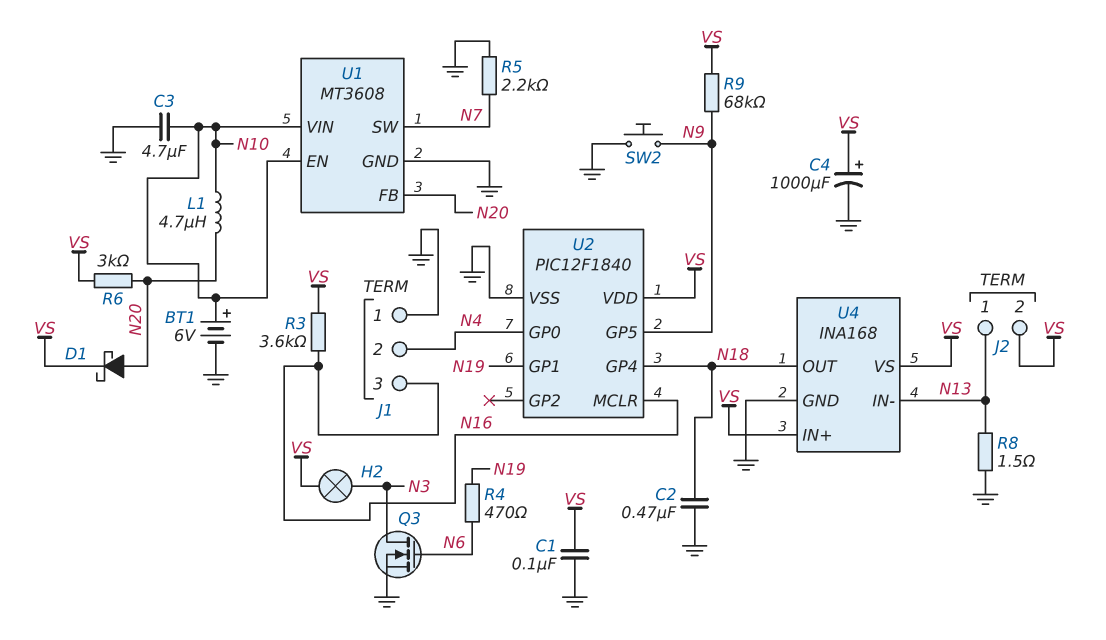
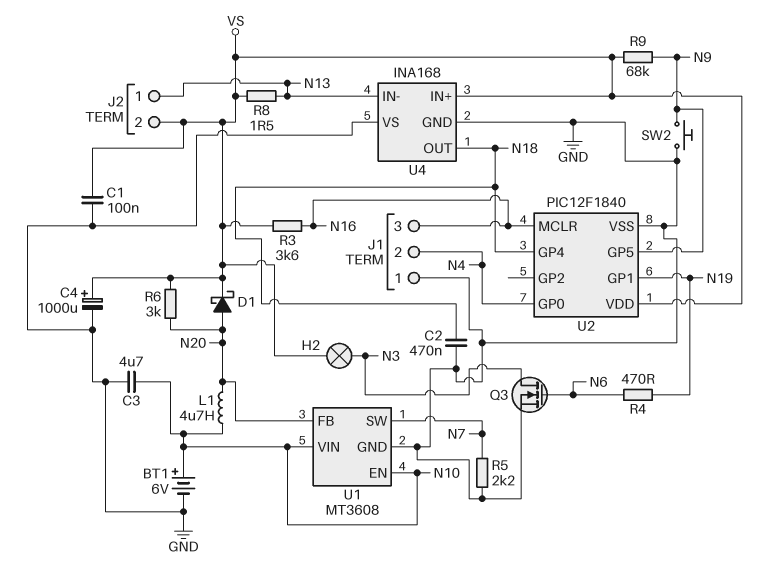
R8: 1.5 (GND, N13) -> 1.5 (N13, VS)
U4 pin VS: VS -> GND

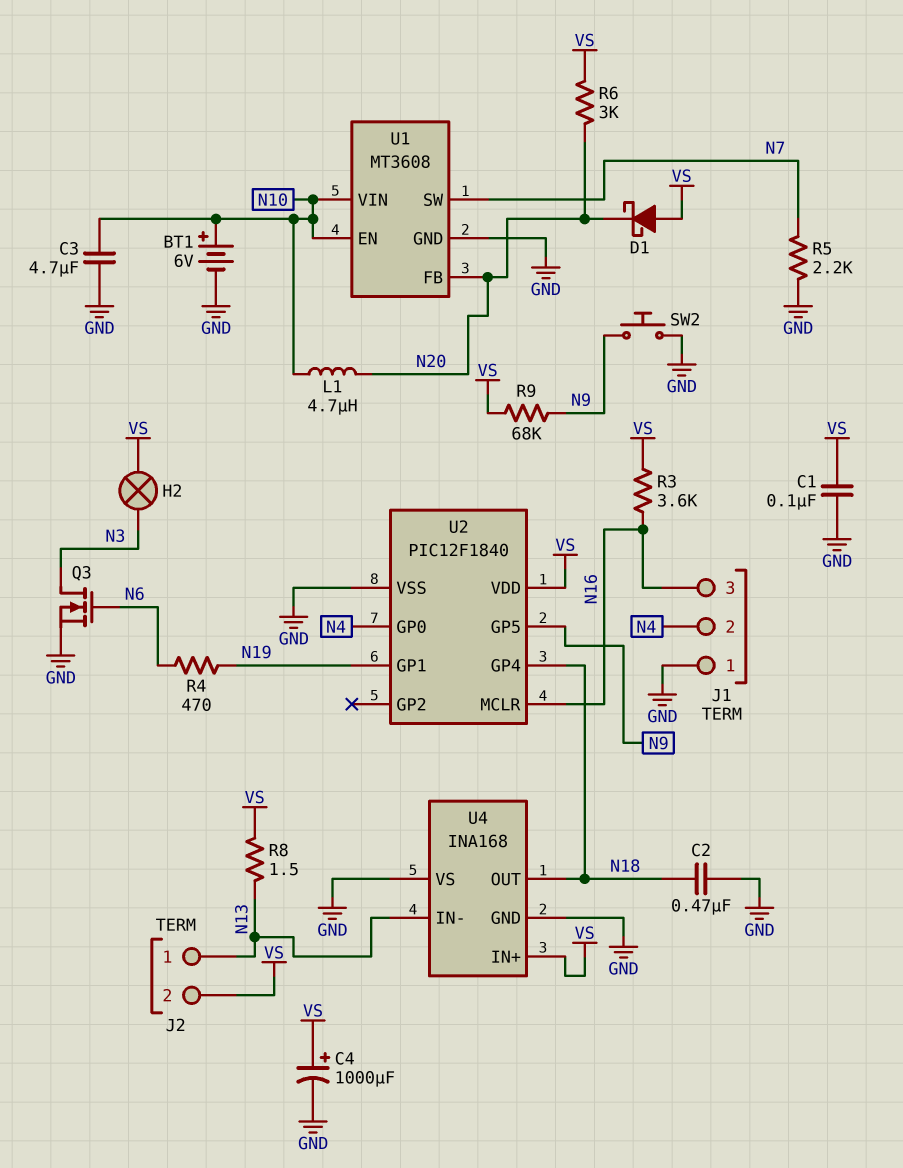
D1: schottky (A N20, K VS) -> schottky (A VS, K N20)

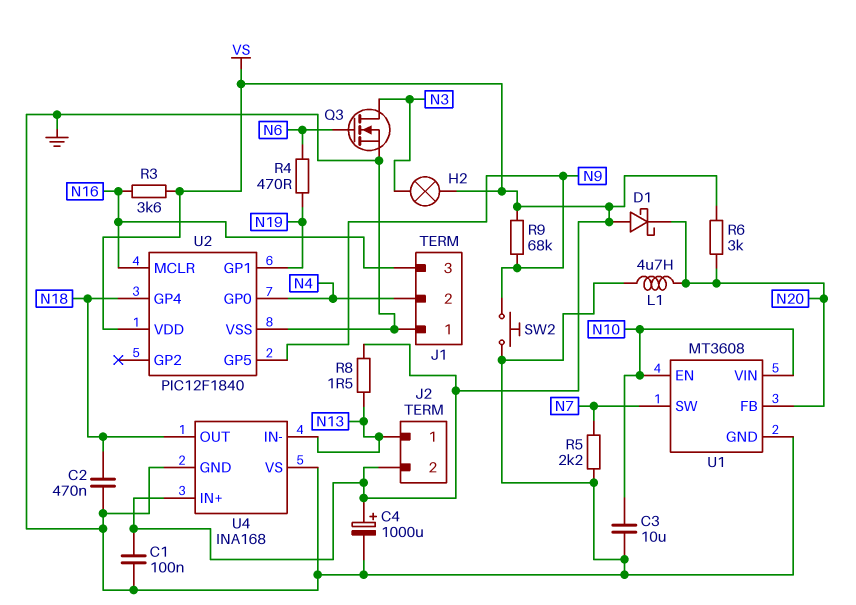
BT1: 6V (plus N10, minus GND) -> none
C3: 4.7uF (GND, N10) -> 10uF (GND, N10)
L1: 4.7uH (N10, N20) -> 4.7uH (GND, N20)

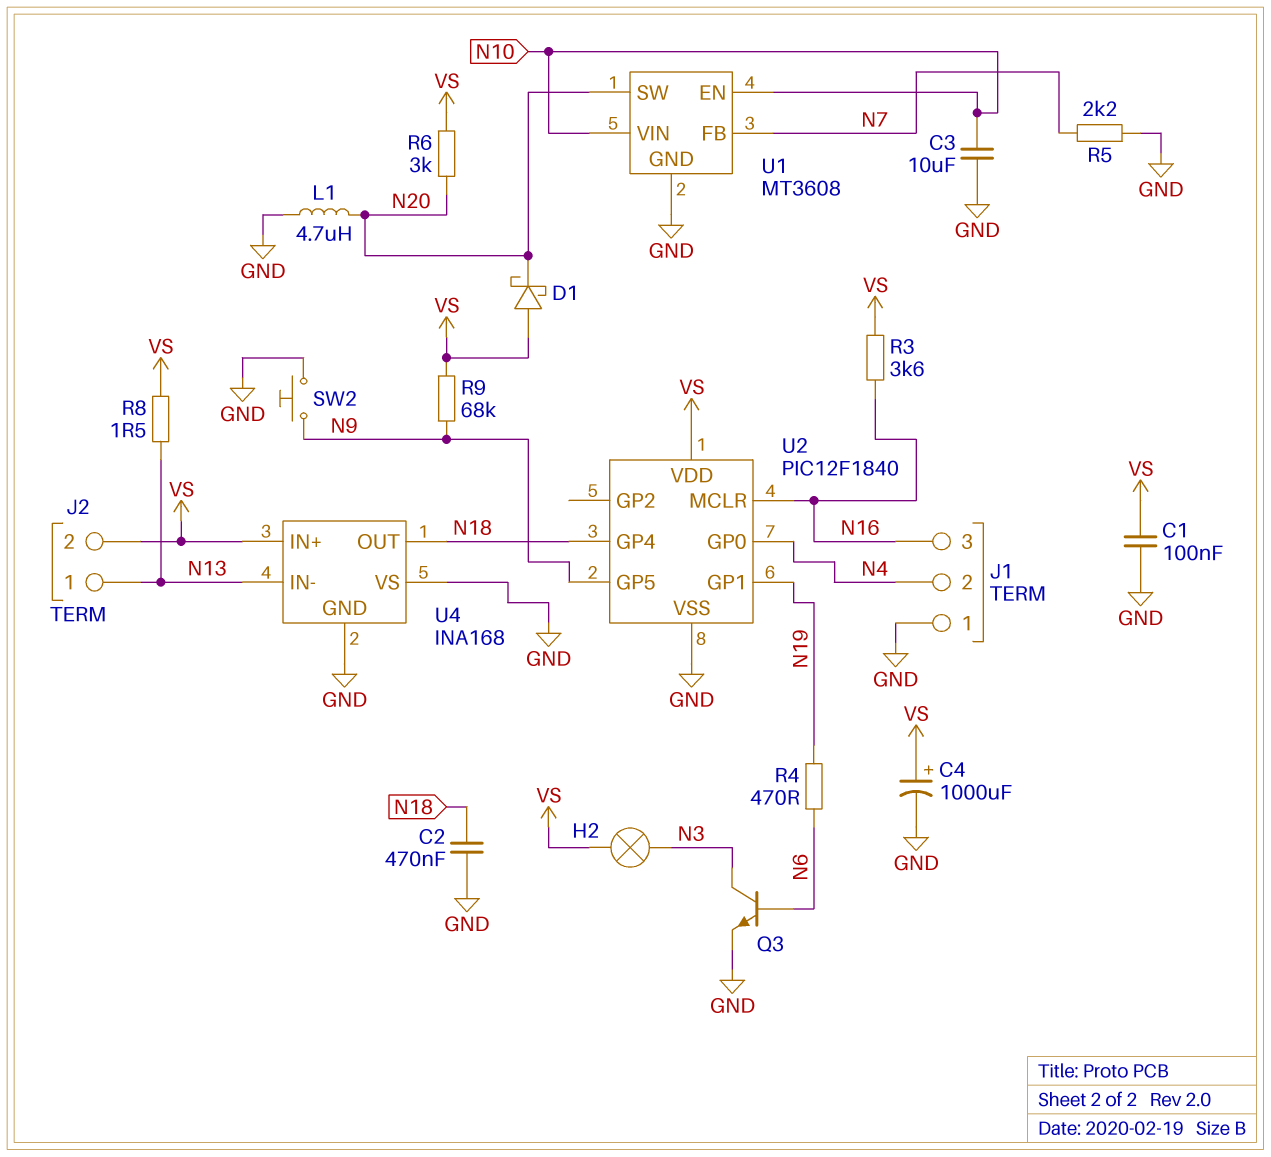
Q3: NMOS (G N6, D N3, S GND) -> NPN (B N6, C N3, E GND)
U1 pin FB: N20 -> N7
U1 pin SW: N7 -> N20

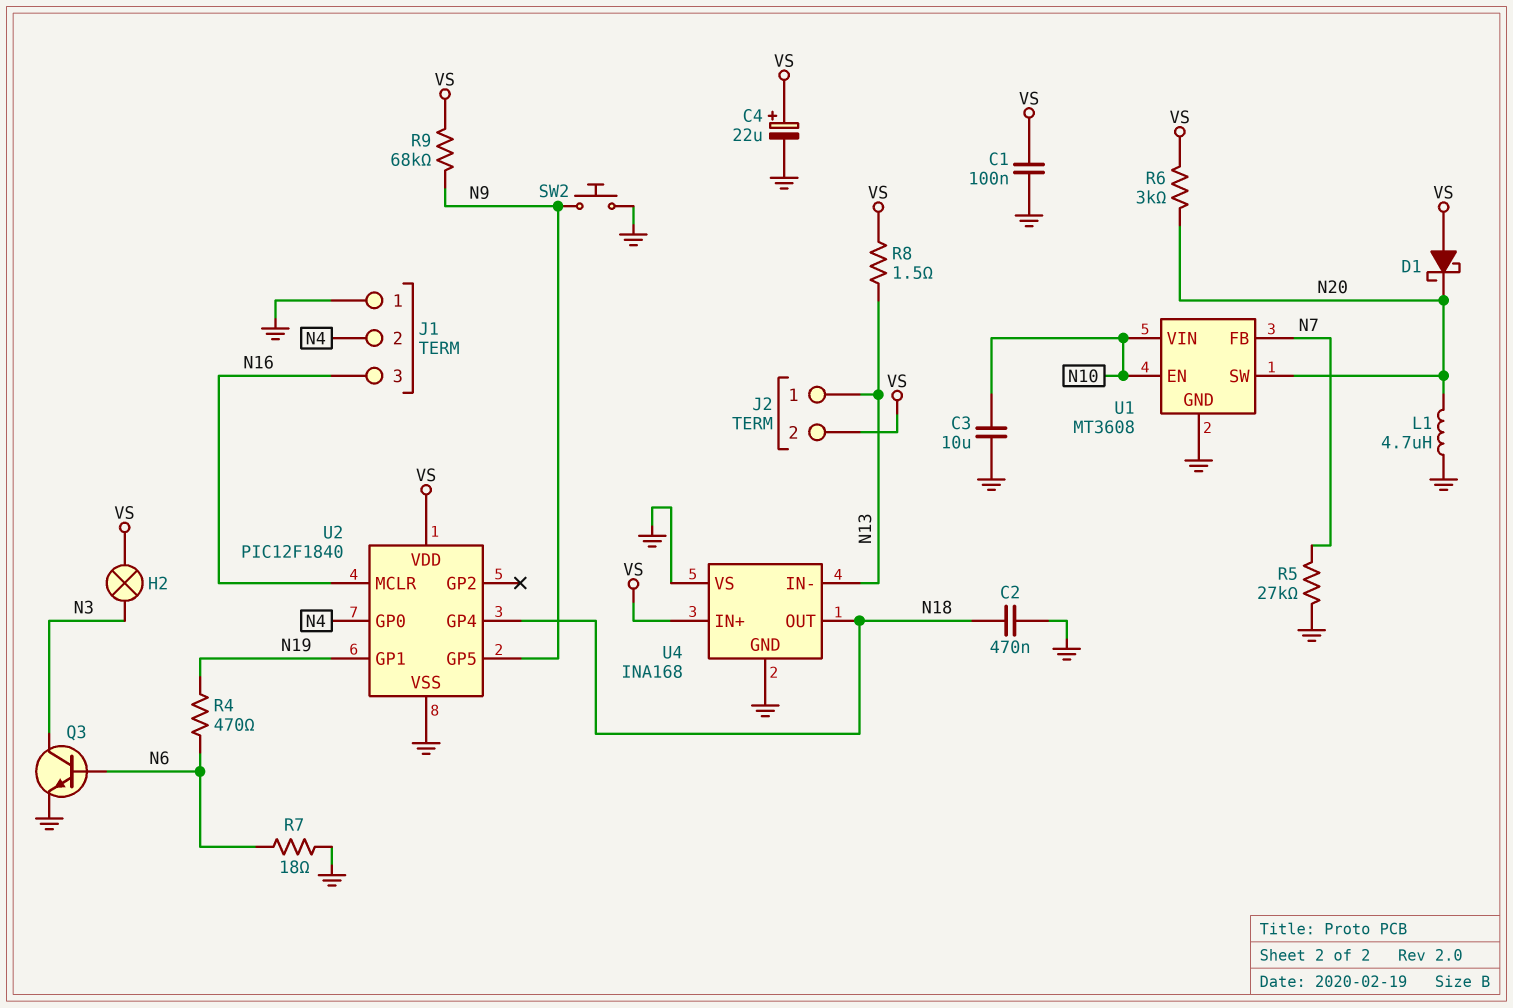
C4: 1000uF (plus VS, minus GND) -> 22uF (plus VS, minus GND)
R3: 3.6k (N16, VS) -> none
R5: 2.2k (GND, N7) -> 27k (GND, N7)
R7: none -> 18 (GND, N6)

